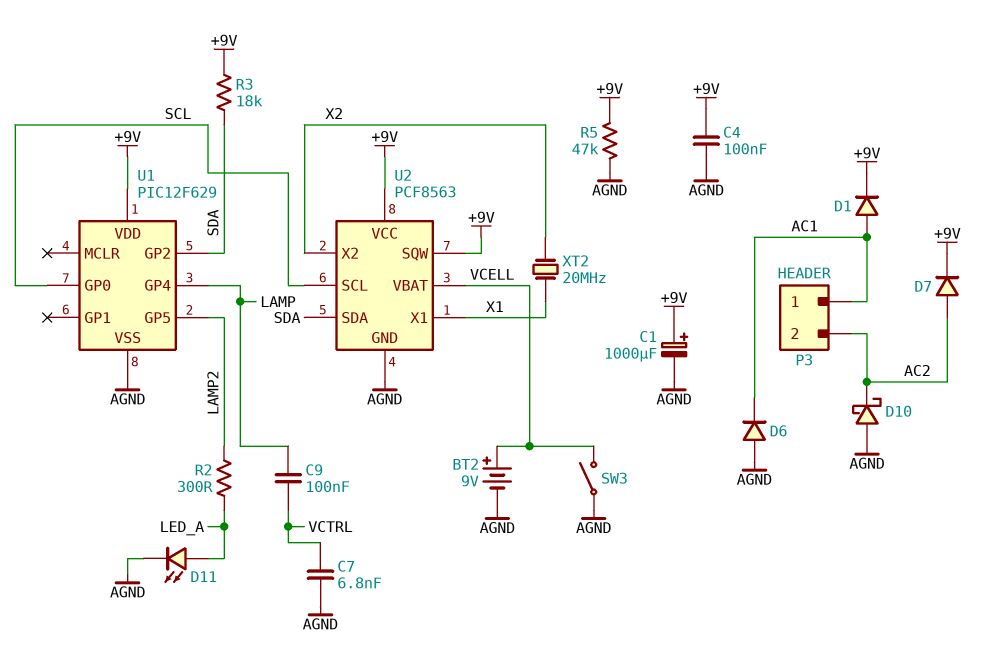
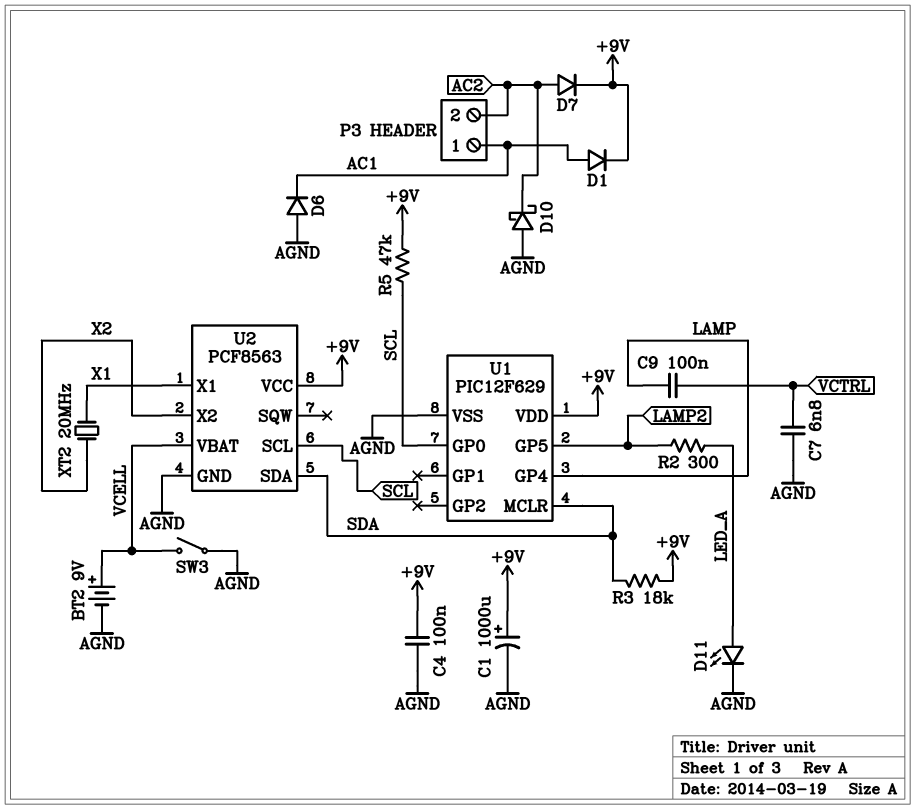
R5: 47k (+9V, AGND) -> 47k (+9V, SCL)
U1 pin GP2: SDA -> none
U1 pin MCLR: none -> SDA
U2 pin SQW: +9V -> none

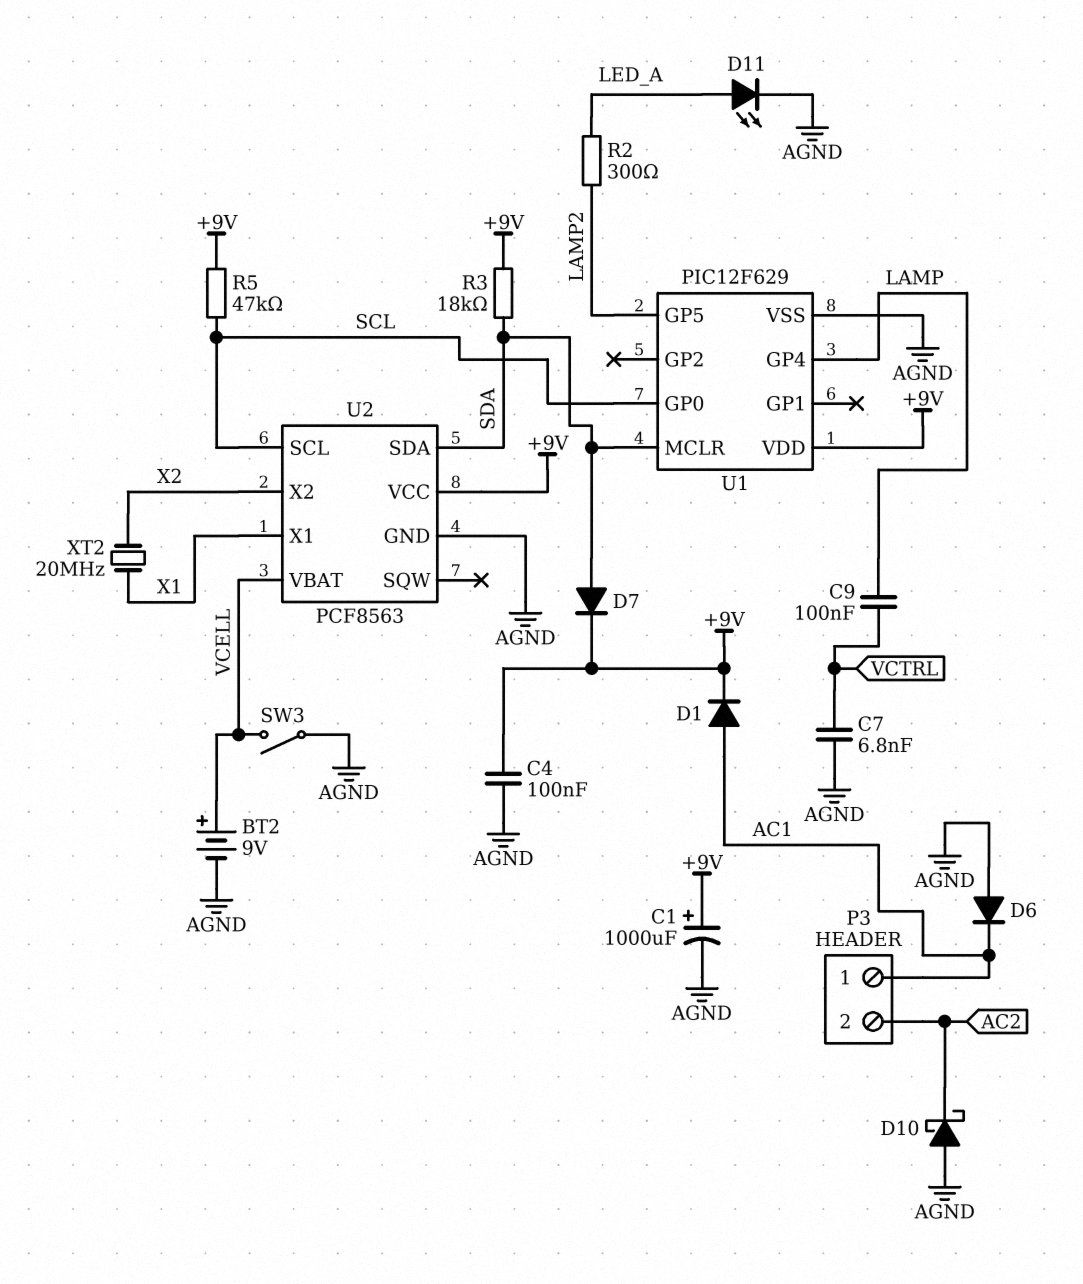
D7: diode (A AC2, K +9V) -> diode (A SDA, K +9V)

